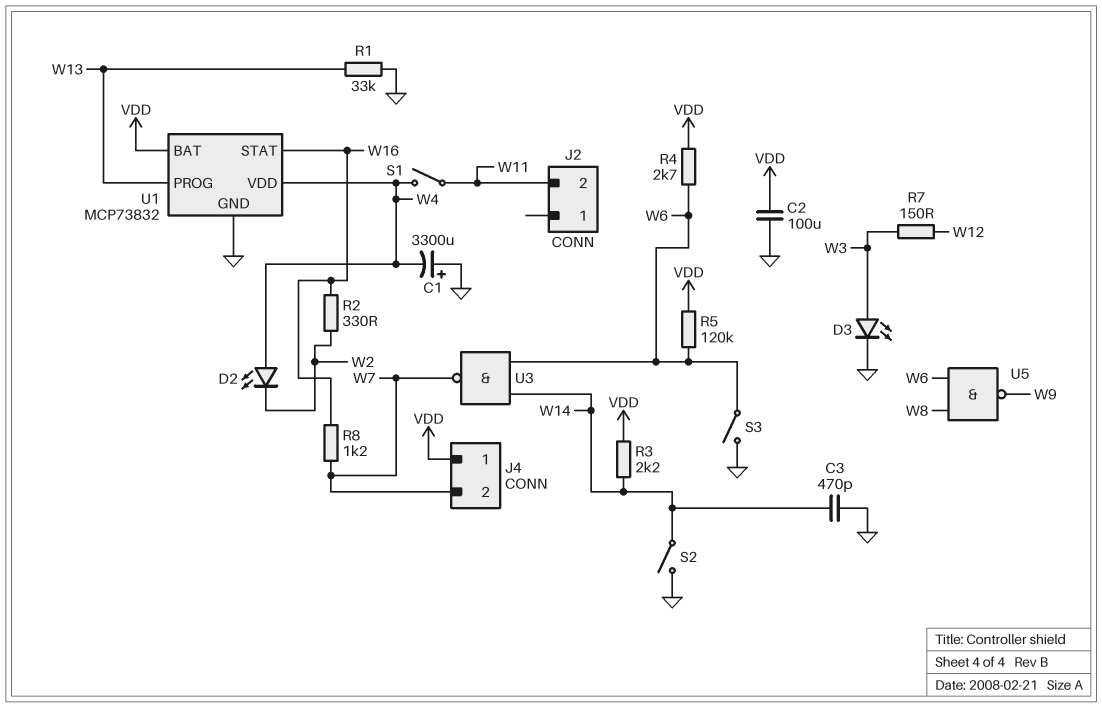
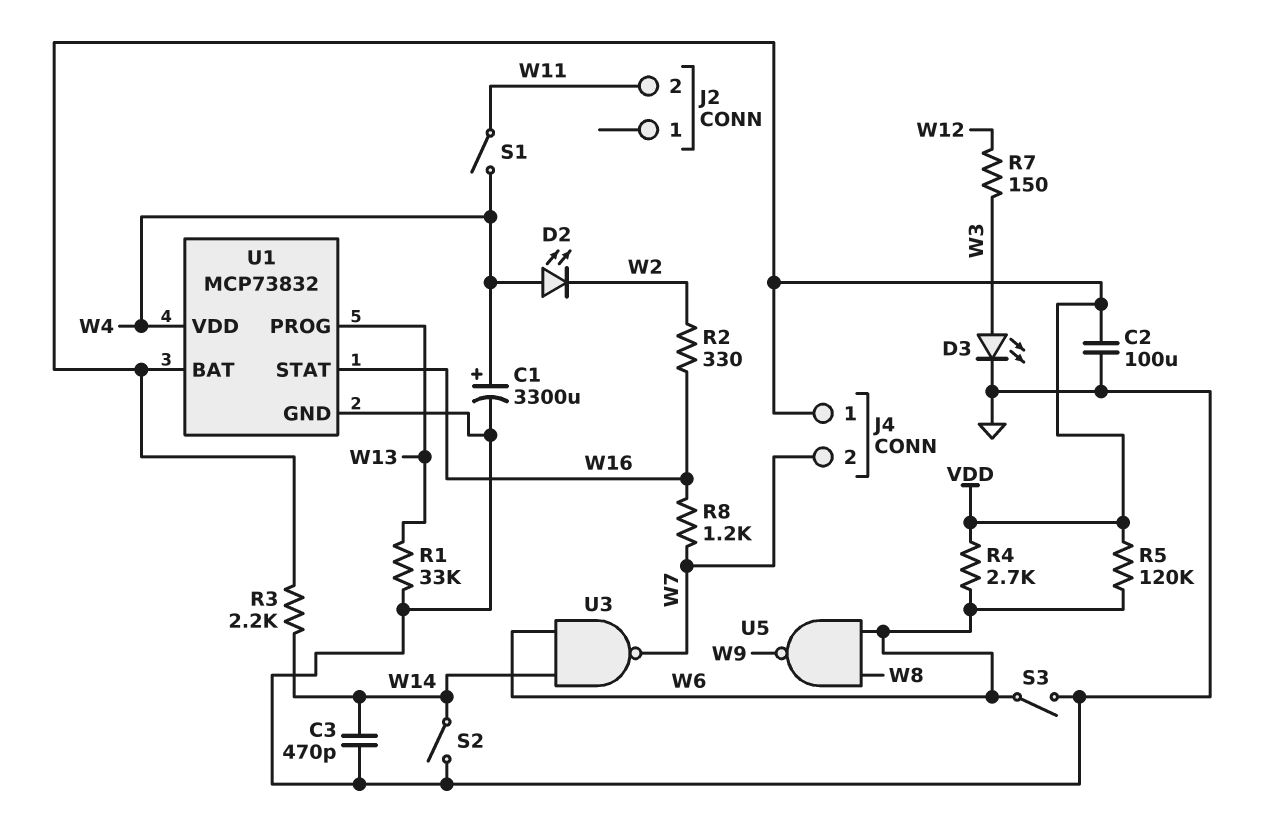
C1: 3300uF (plus GND, minus W4) -> 3300uF (plus W4, minus GND)

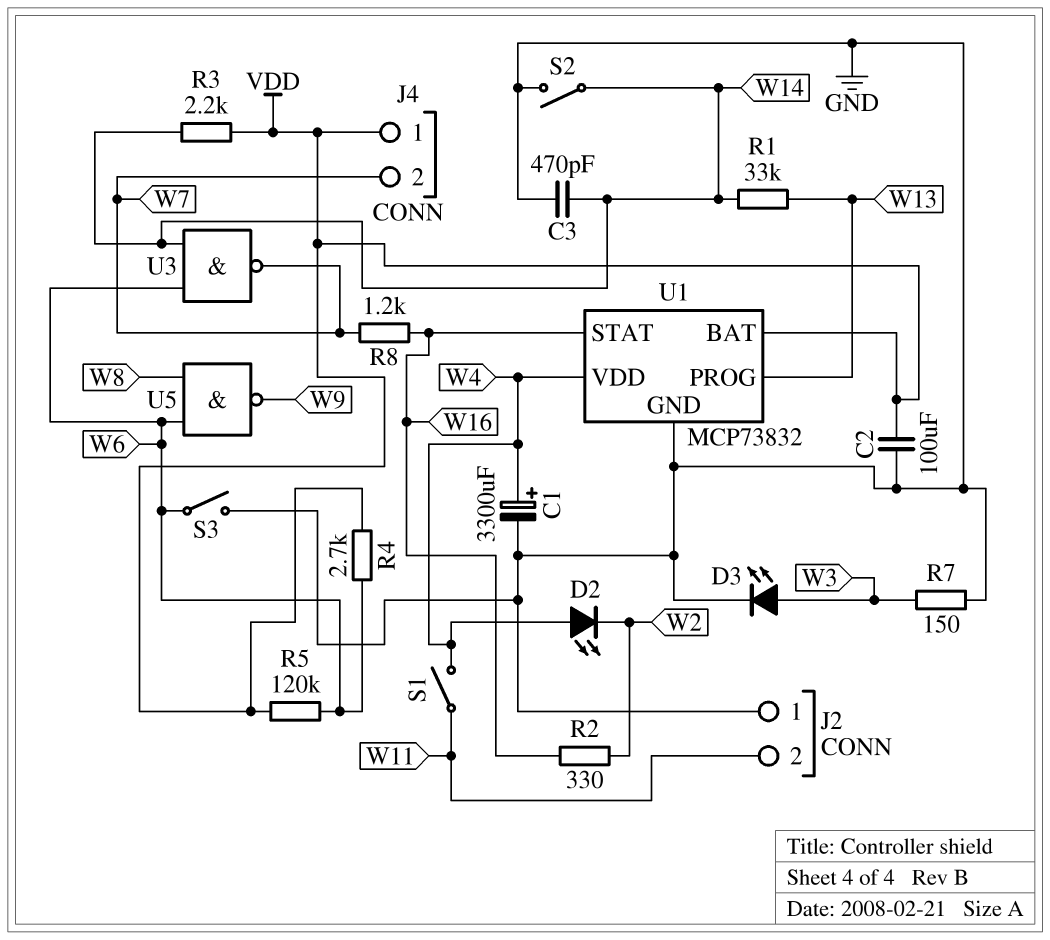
J2 pin 1: none -> GND
R1: 33k (GND, W13) -> 33k (W13, W14)
R7: 150 (W3, W12) -> 150 (GND, W3)

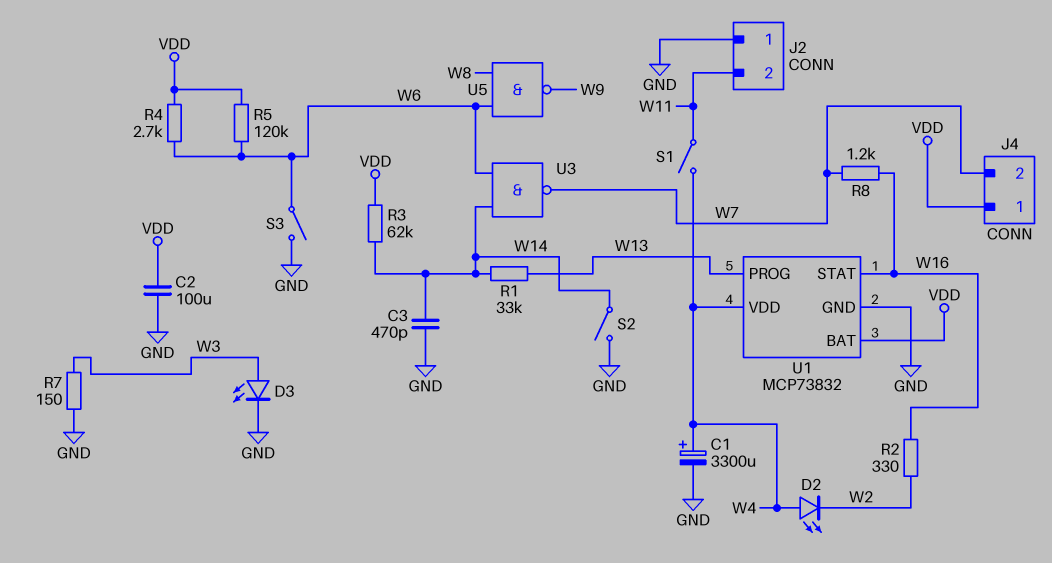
R3: 2.2k (VDD, W14) -> 62k (VDD, W14)

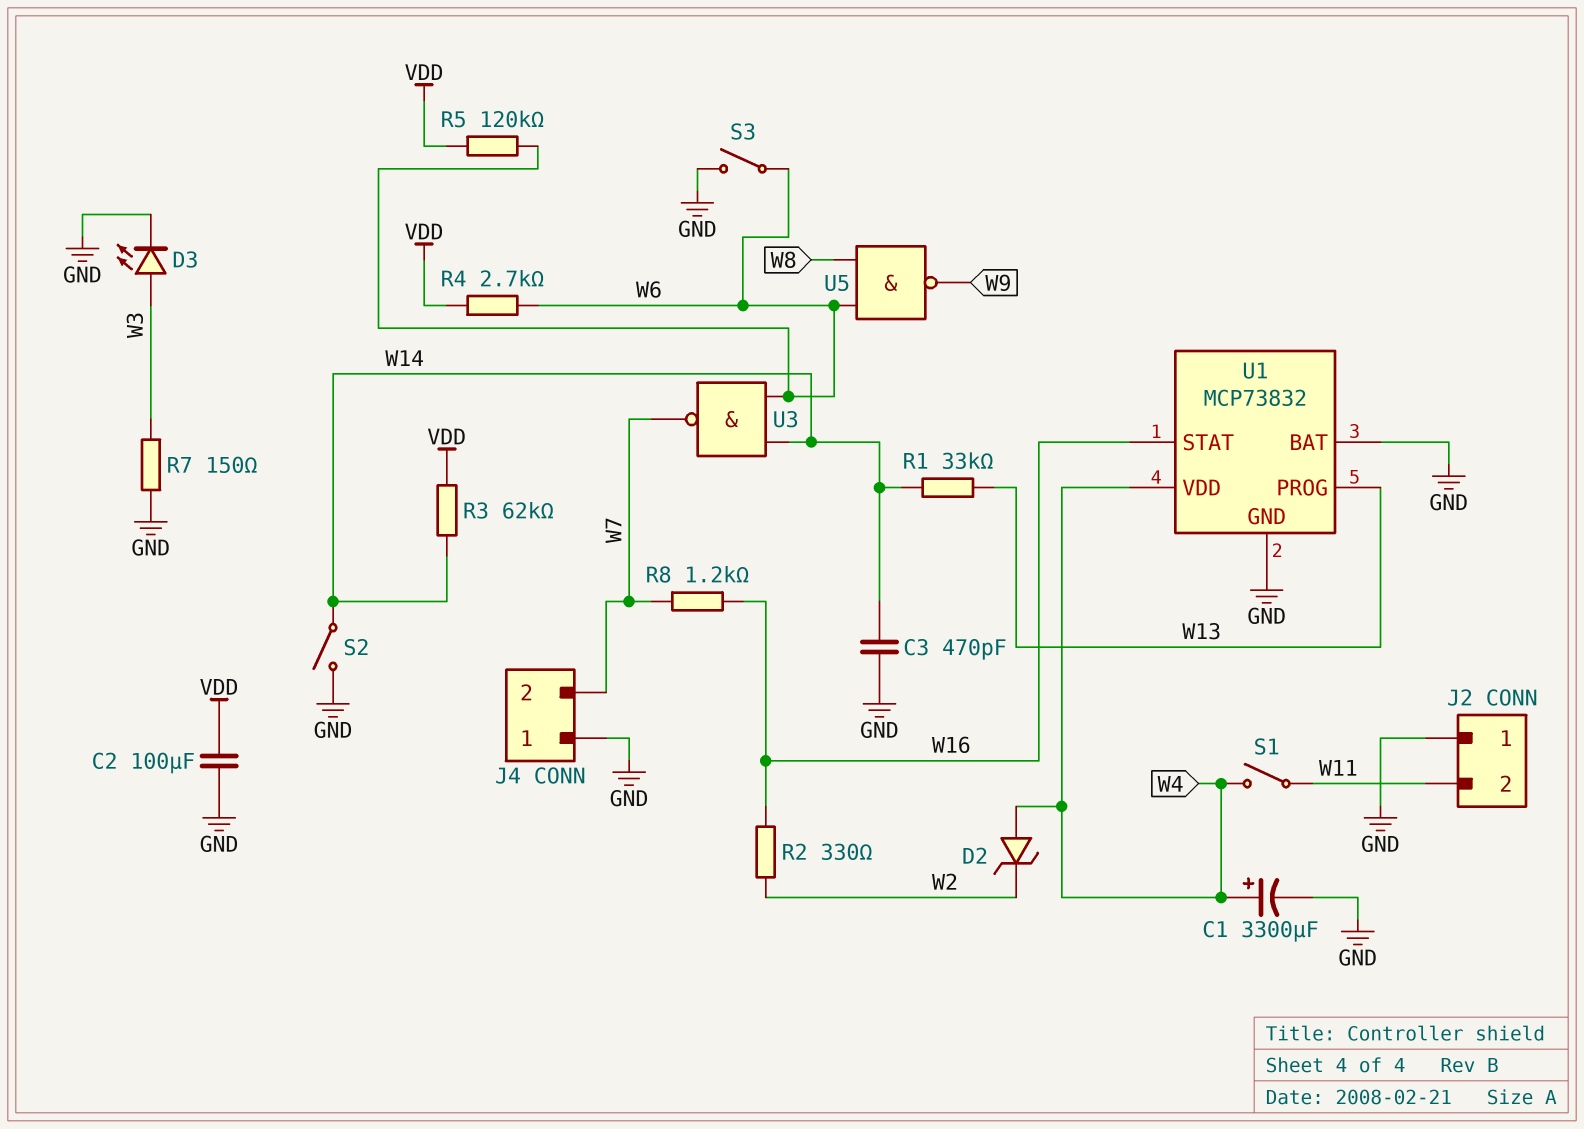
D2: LED (A W4, K W2) -> zener (A W4, K W2)
J4 pin 1: VDD -> GND
U1 pin BAT: VDD -> GND

